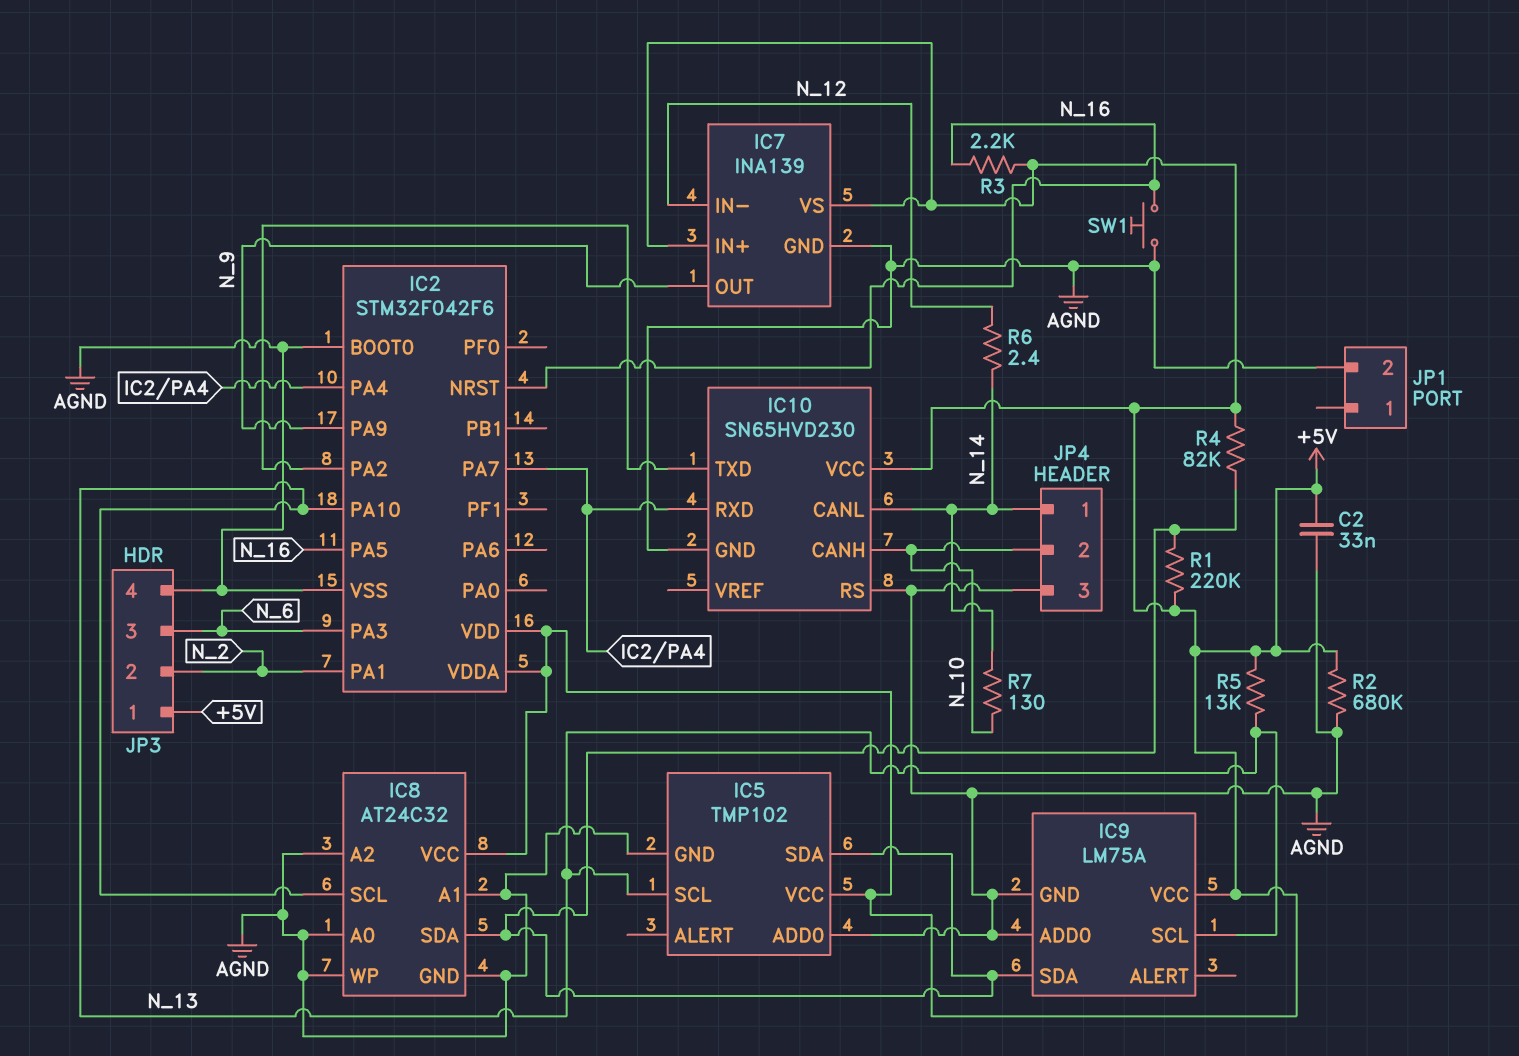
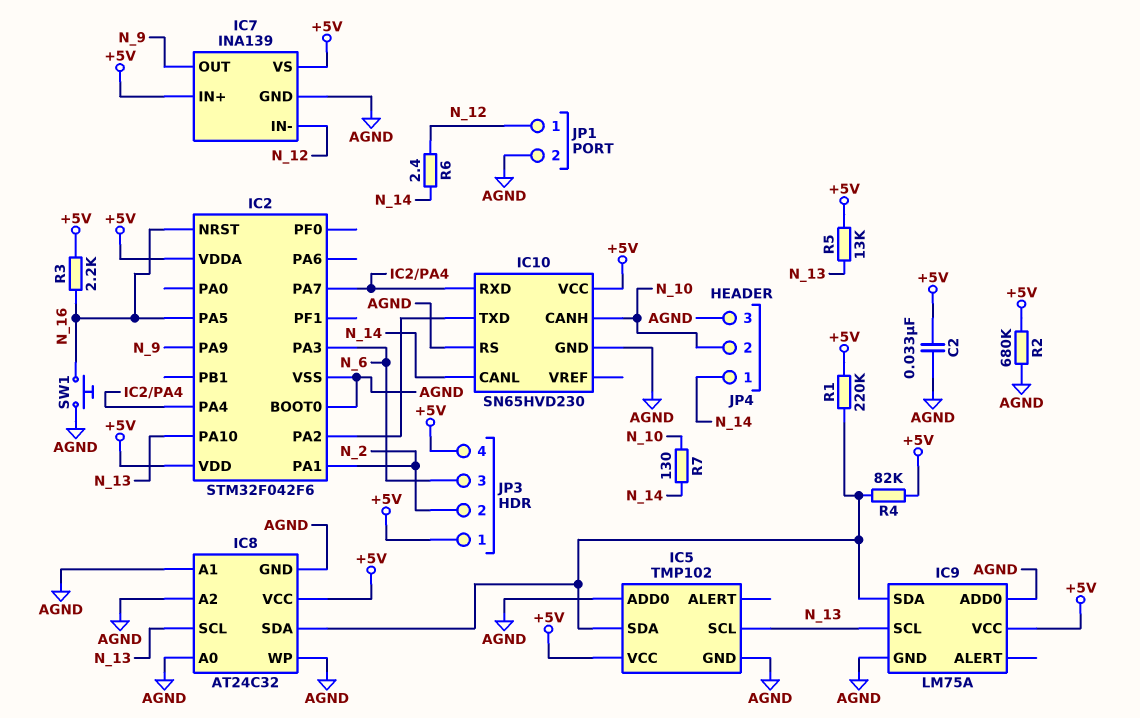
JP1 pin 1: none -> N_12
JP3 pin 4: AGND -> +5V

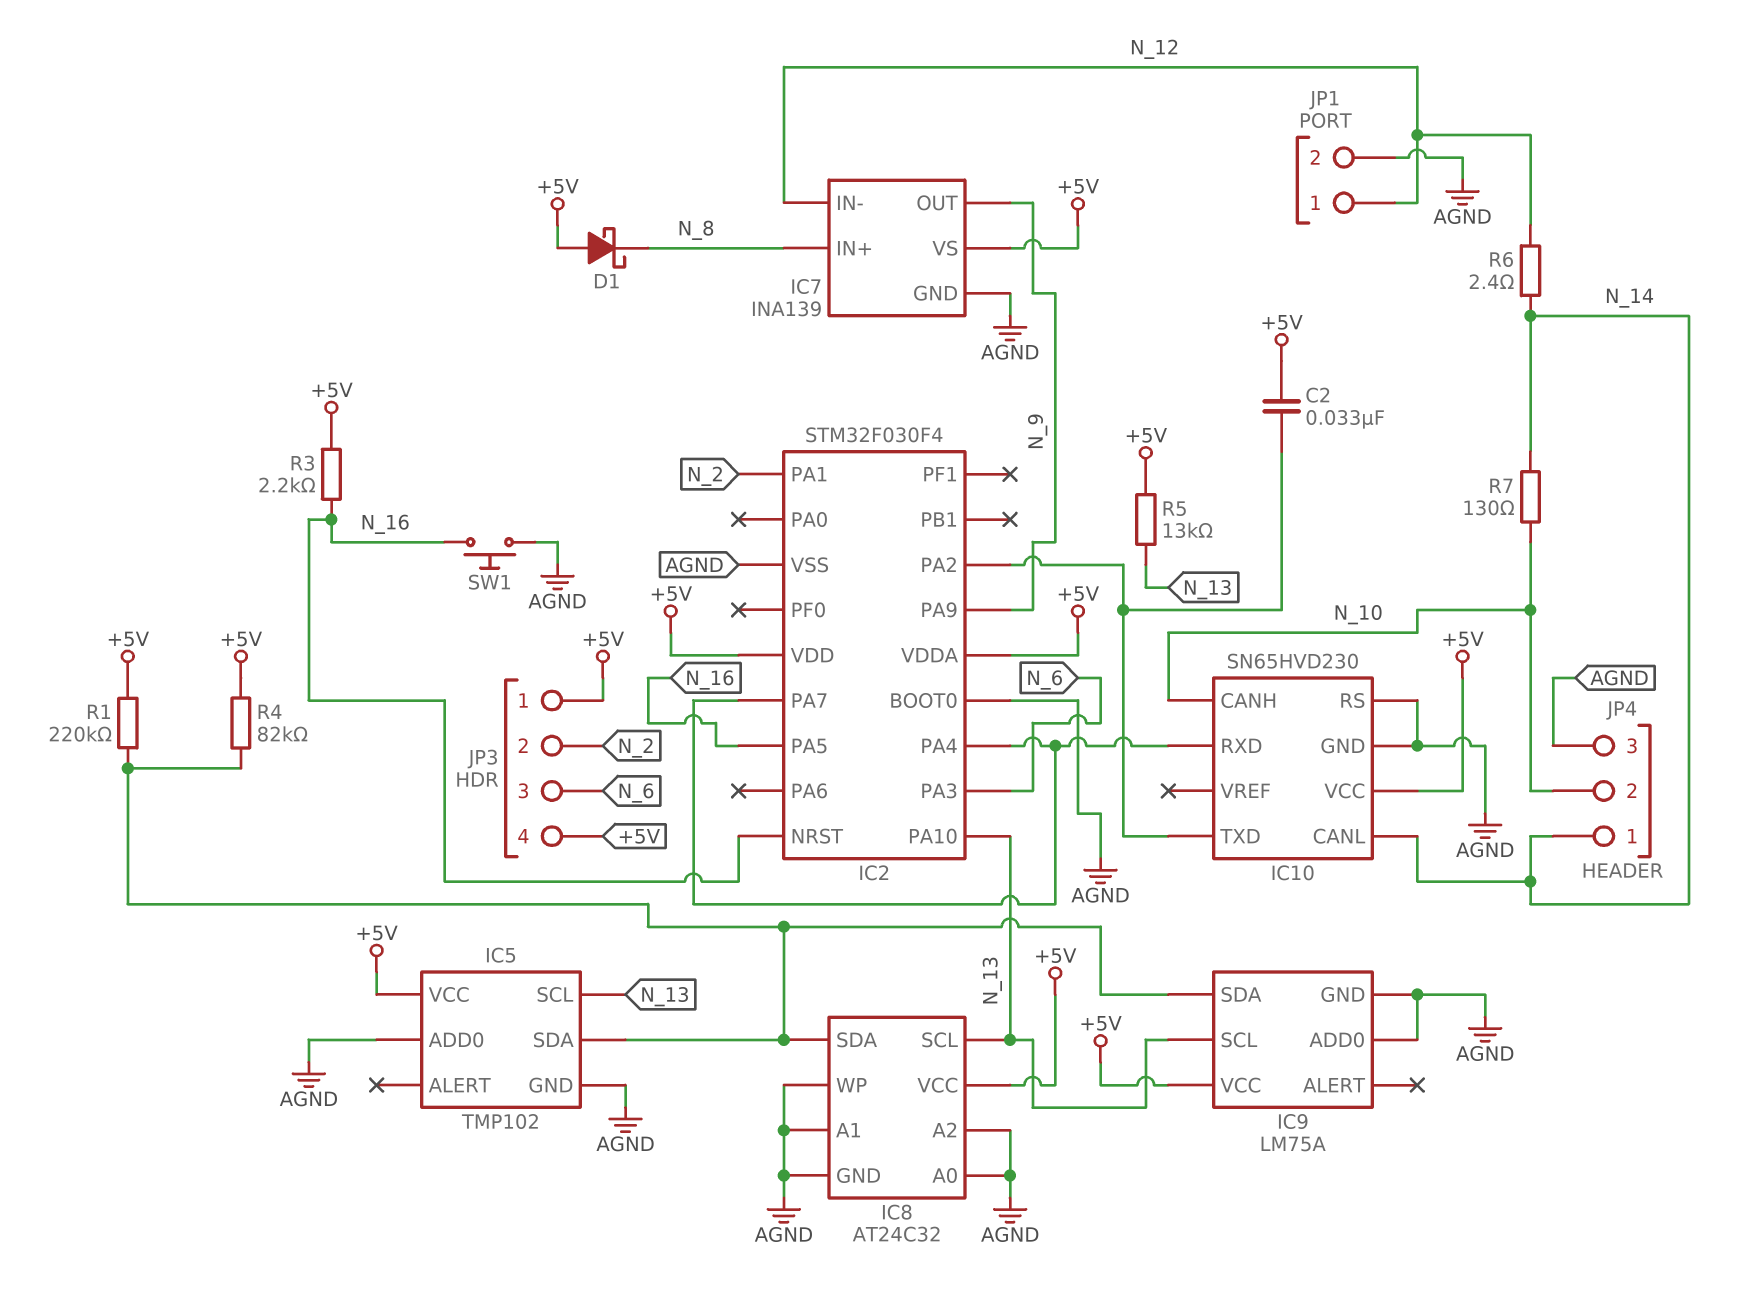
C2: 33nF (+5V, AGND) -> 33nF (+5V, IC2/PA2)
D1: none -> schottky (A +5V, K N_8)
IC2: STM32F042F6 -> STM32F030F4
IC7 pin IN+: +5V -> N_8
R2: 680k (+5V, AGND) -> none

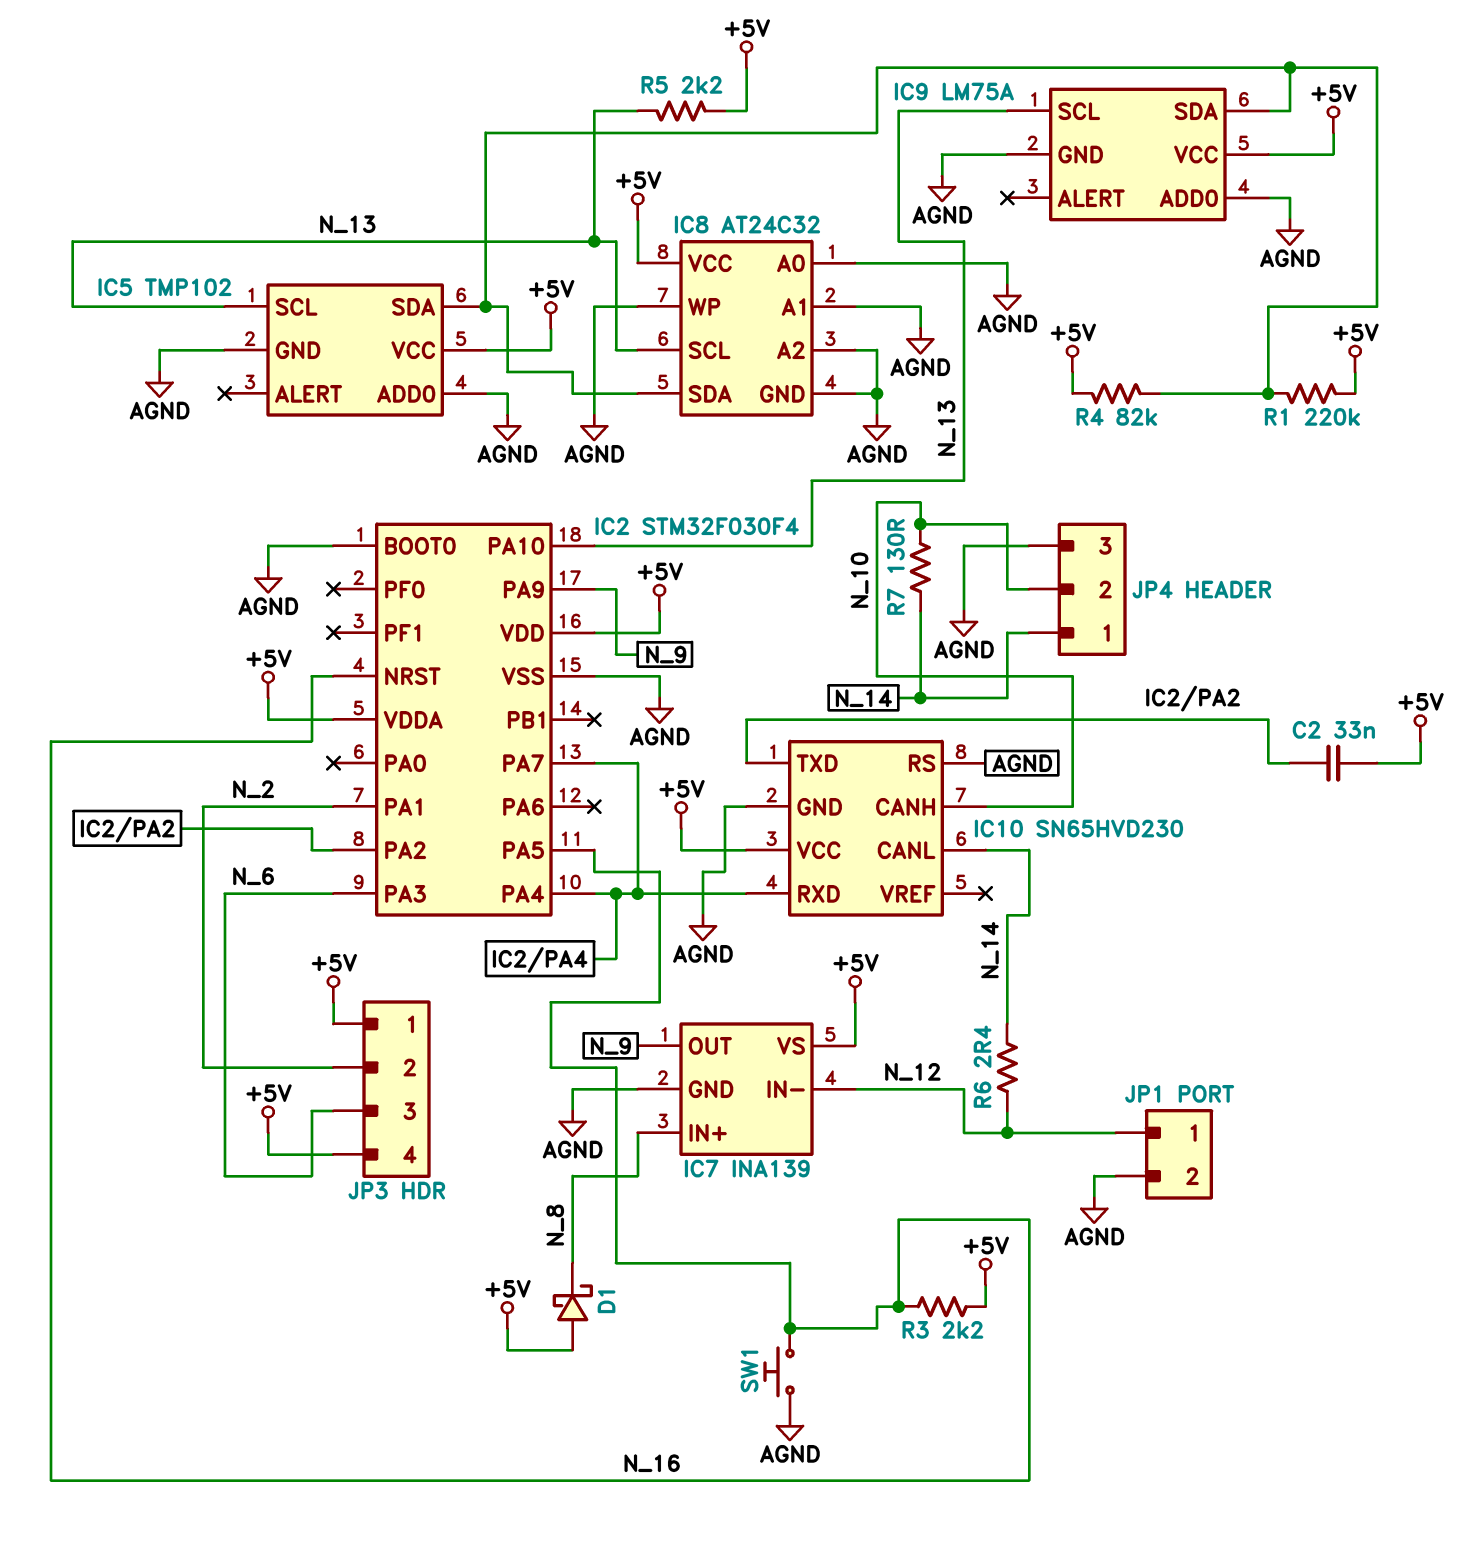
R5: 13k (+5V, N_13) -> 2.2k (+5V, N_13)

